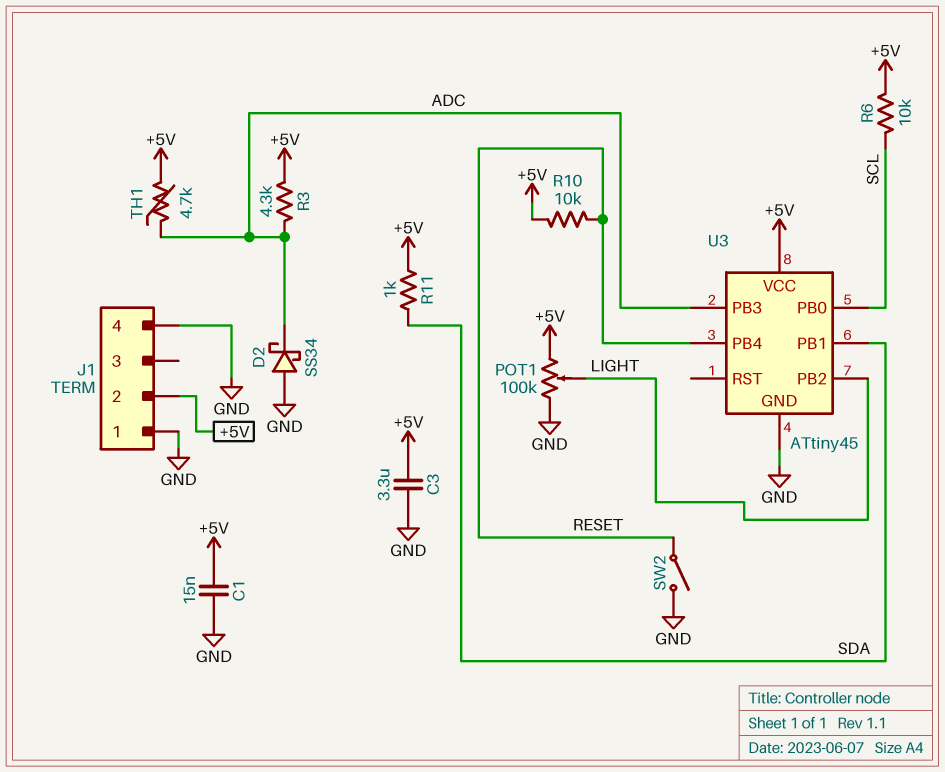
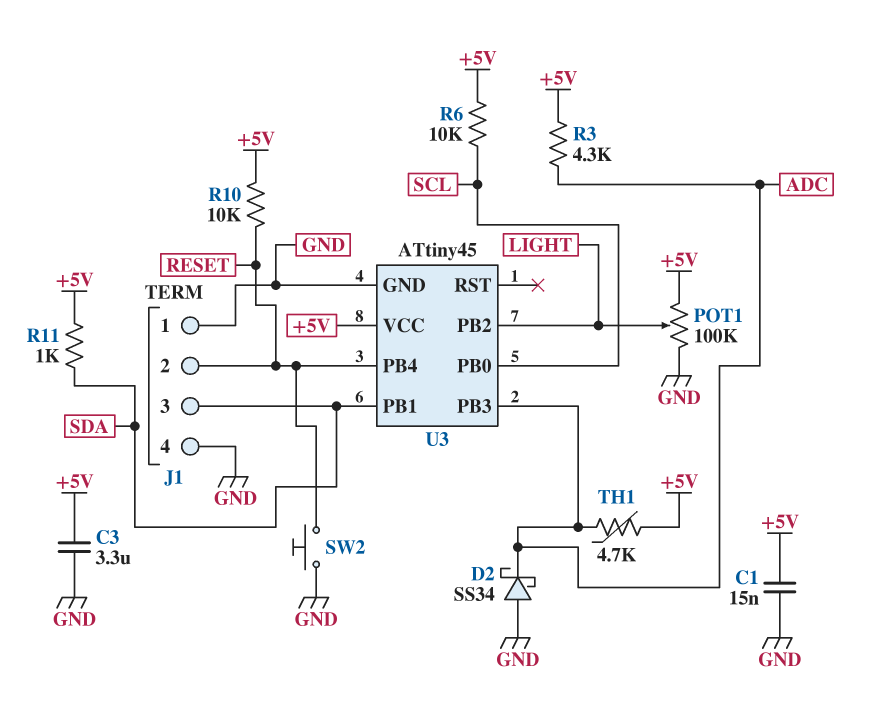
J1 pin 2: +5V -> RESET
J1 pin 3: none -> SDA
SW2: switch (GND, RESET) -> button (GND, RESET)

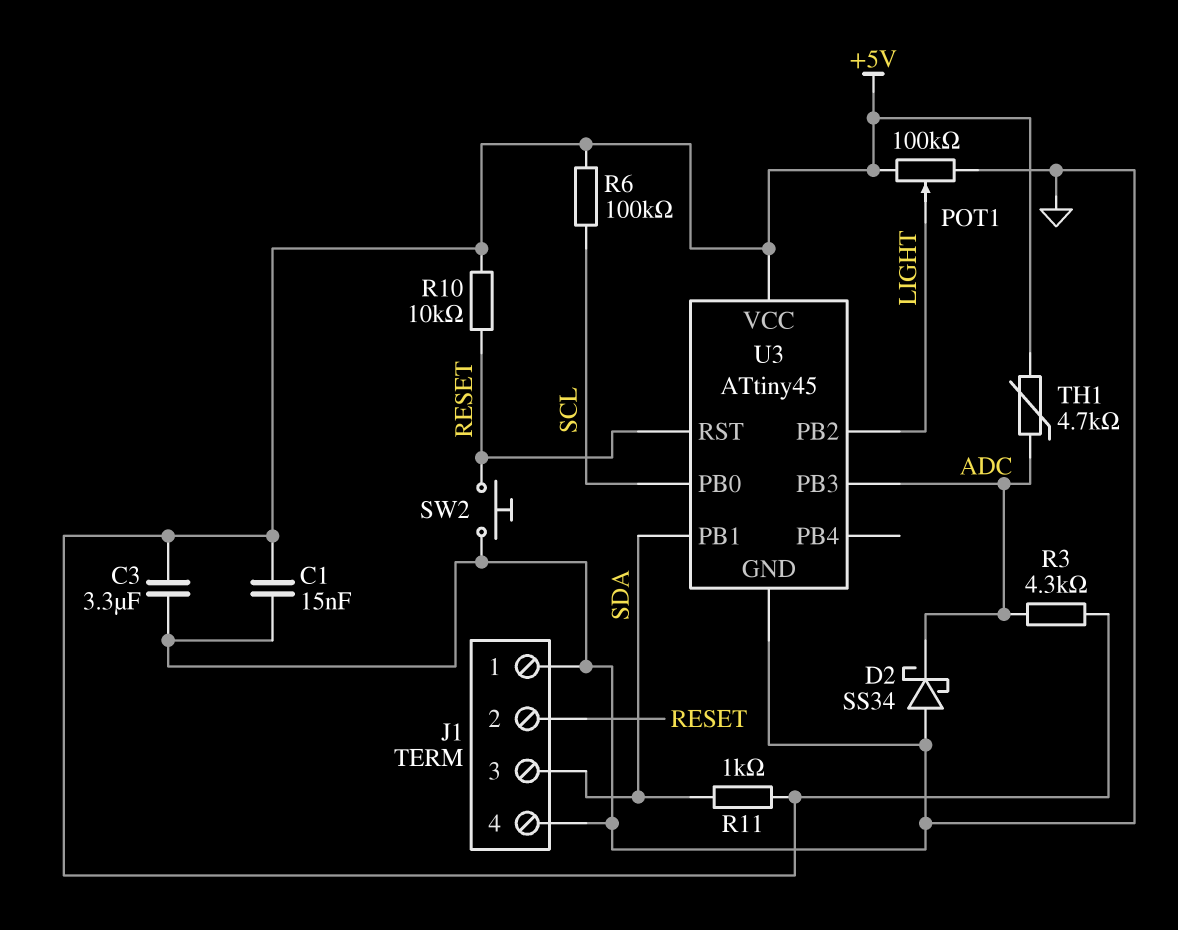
R6: 10k (+5V, SCL) -> 100k (+5V, SCL)
U3 pin PB4: RESET -> none
U3 pin RST: none -> RESET

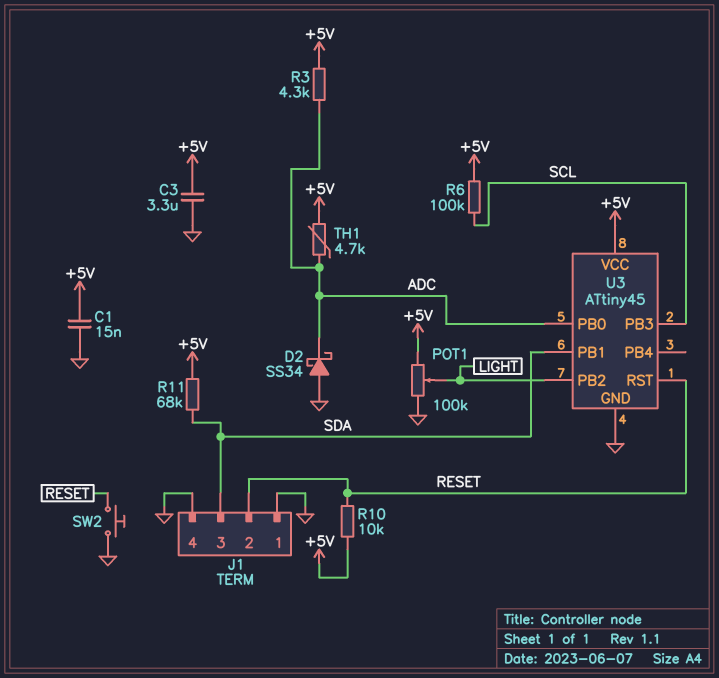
R11: 1k (+5V, SDA) -> 68k (+5V, SDA)
U3 pin PB0: SCL -> ADC
U3 pin PB3: ADC -> SCL

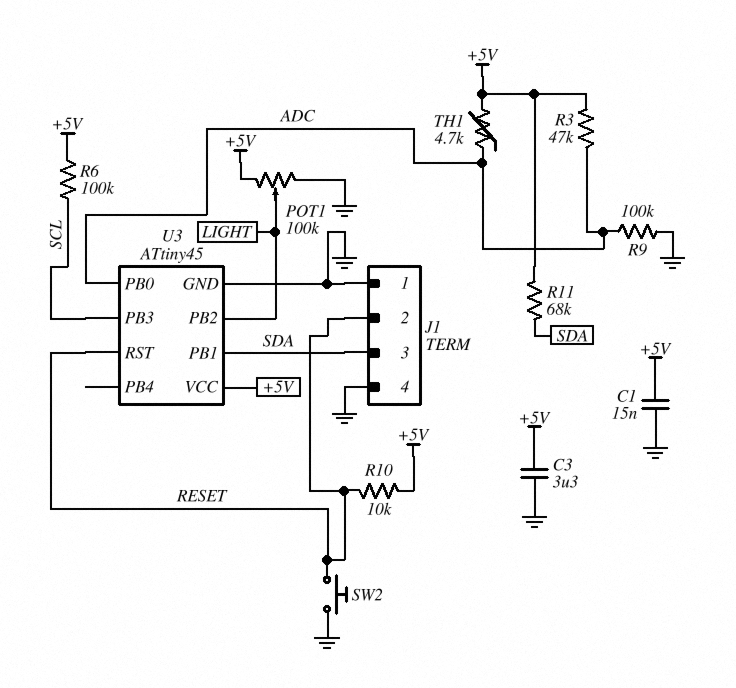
D2: schottky SS34 (A GND, K ADC) -> none
R3: 4.3k (+5V, ADC) -> 47k (+5V, ADC)
R9: none -> 100k (ADC, GND)

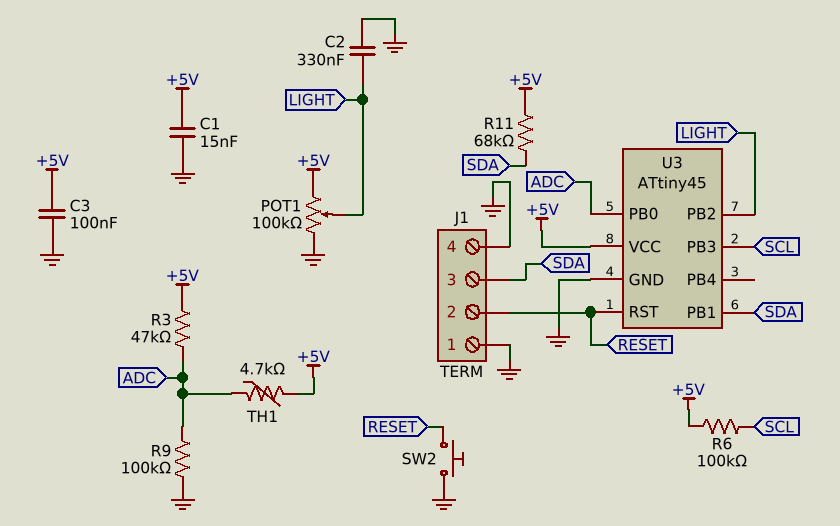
C2: none -> 330nF (GND, LIGHT)
C3: 3.3uF (+5V, GND) -> 100nF (+5V, GND)
R10: 10k (+5V, RESET) -> none

